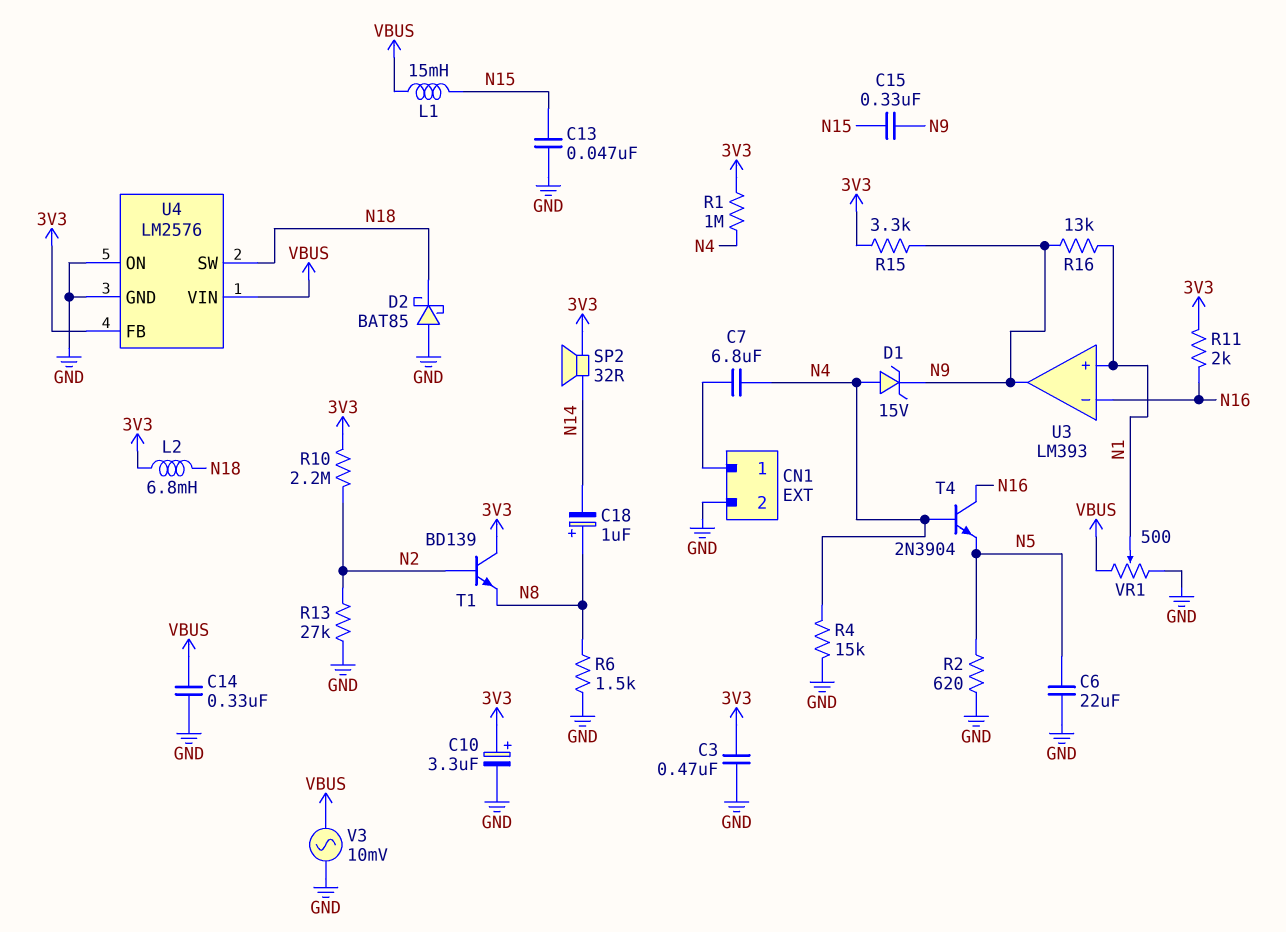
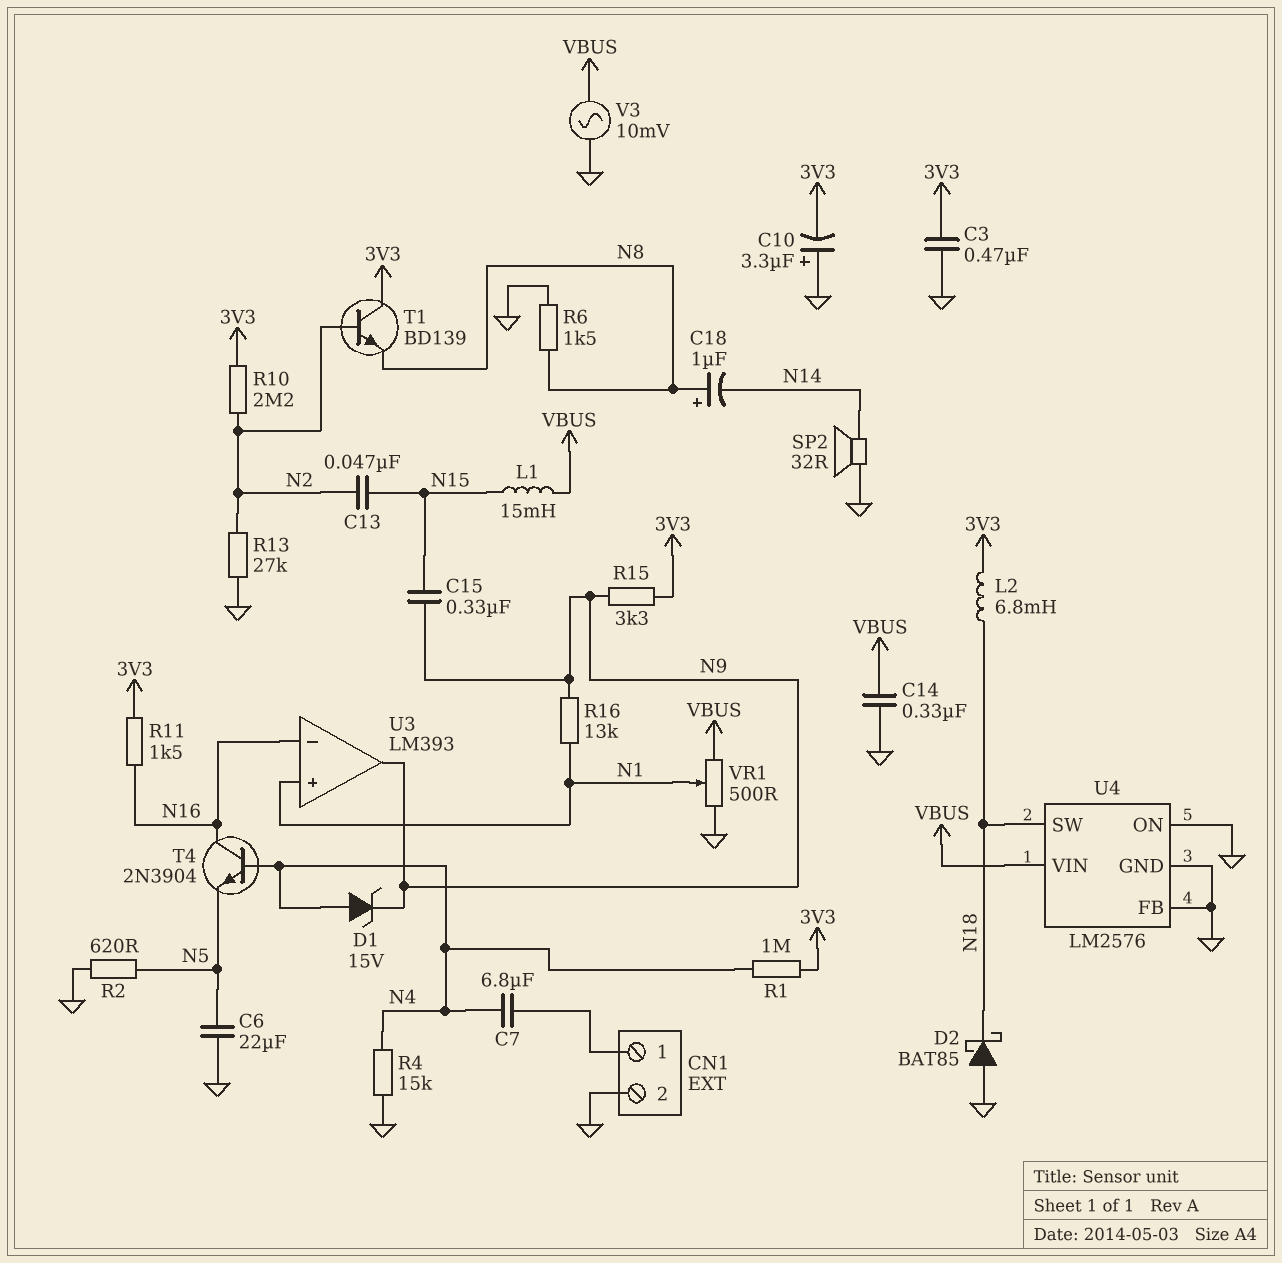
C10: 3.3uF (plus 3V3, minus GND) -> 3.3uF (plus GND, minus 3V3)
C13: 47nF (GND, N15) -> 47nF (N2, N15)
R11: 2k (3V3, N16) -> 1.5k (3V3, N16)
SP2: speaker 32R (3V3, N14) -> speaker 32R (GND, N14)
U4 pin FB: 3V3 -> GND

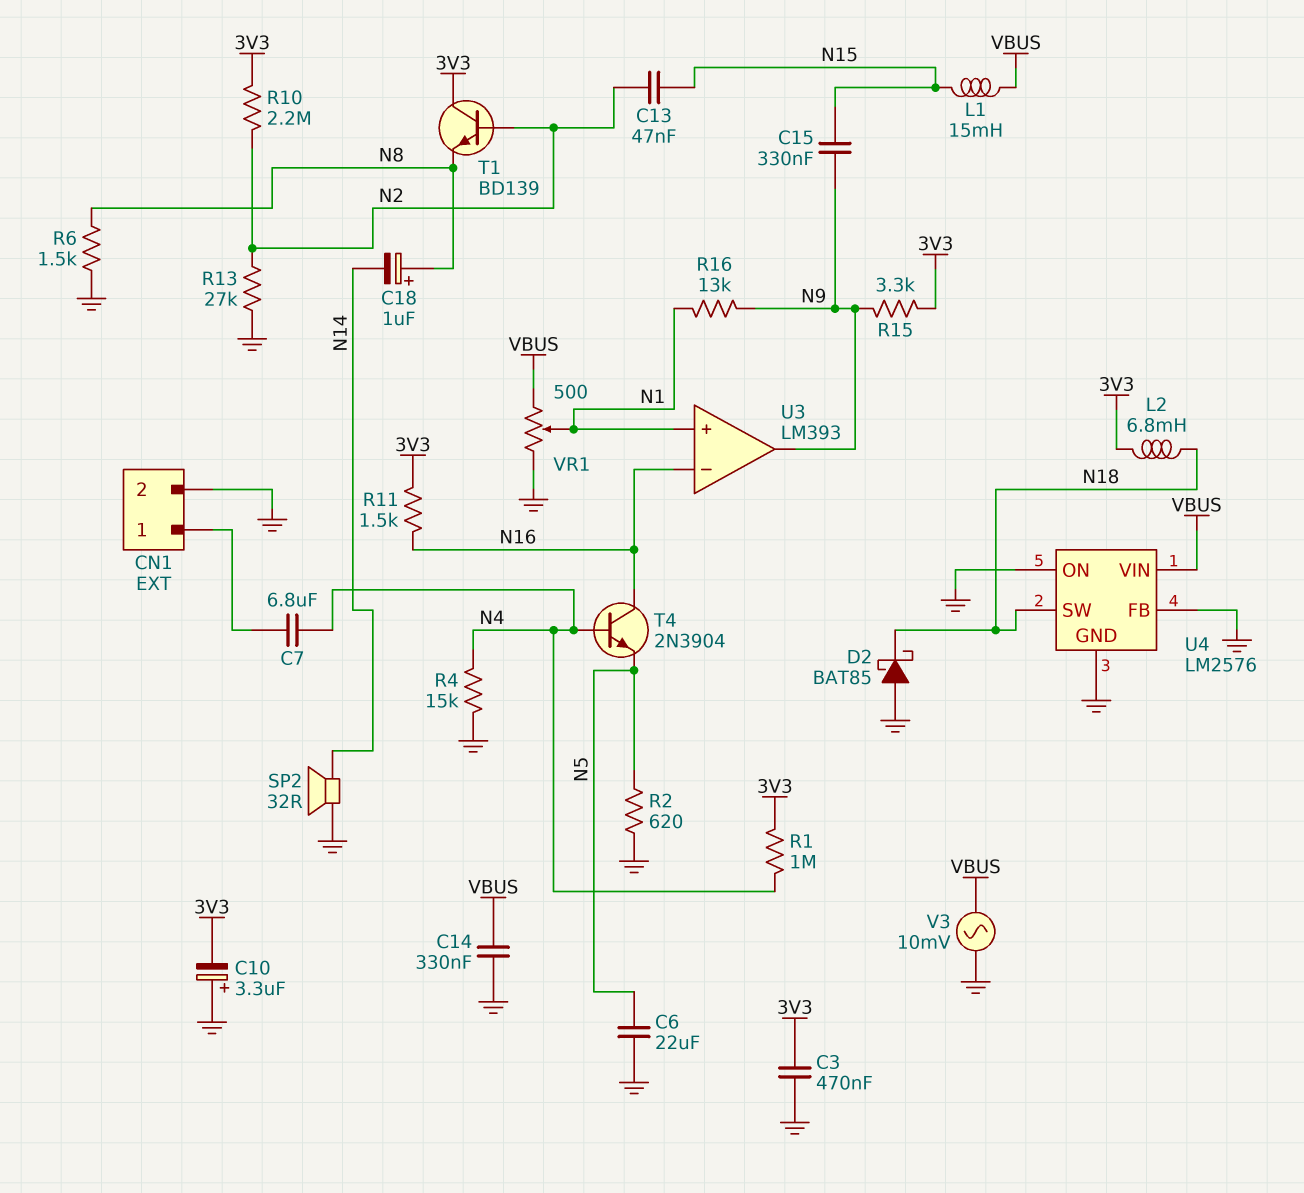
D1: zener 15V (A N4, K N9) -> none

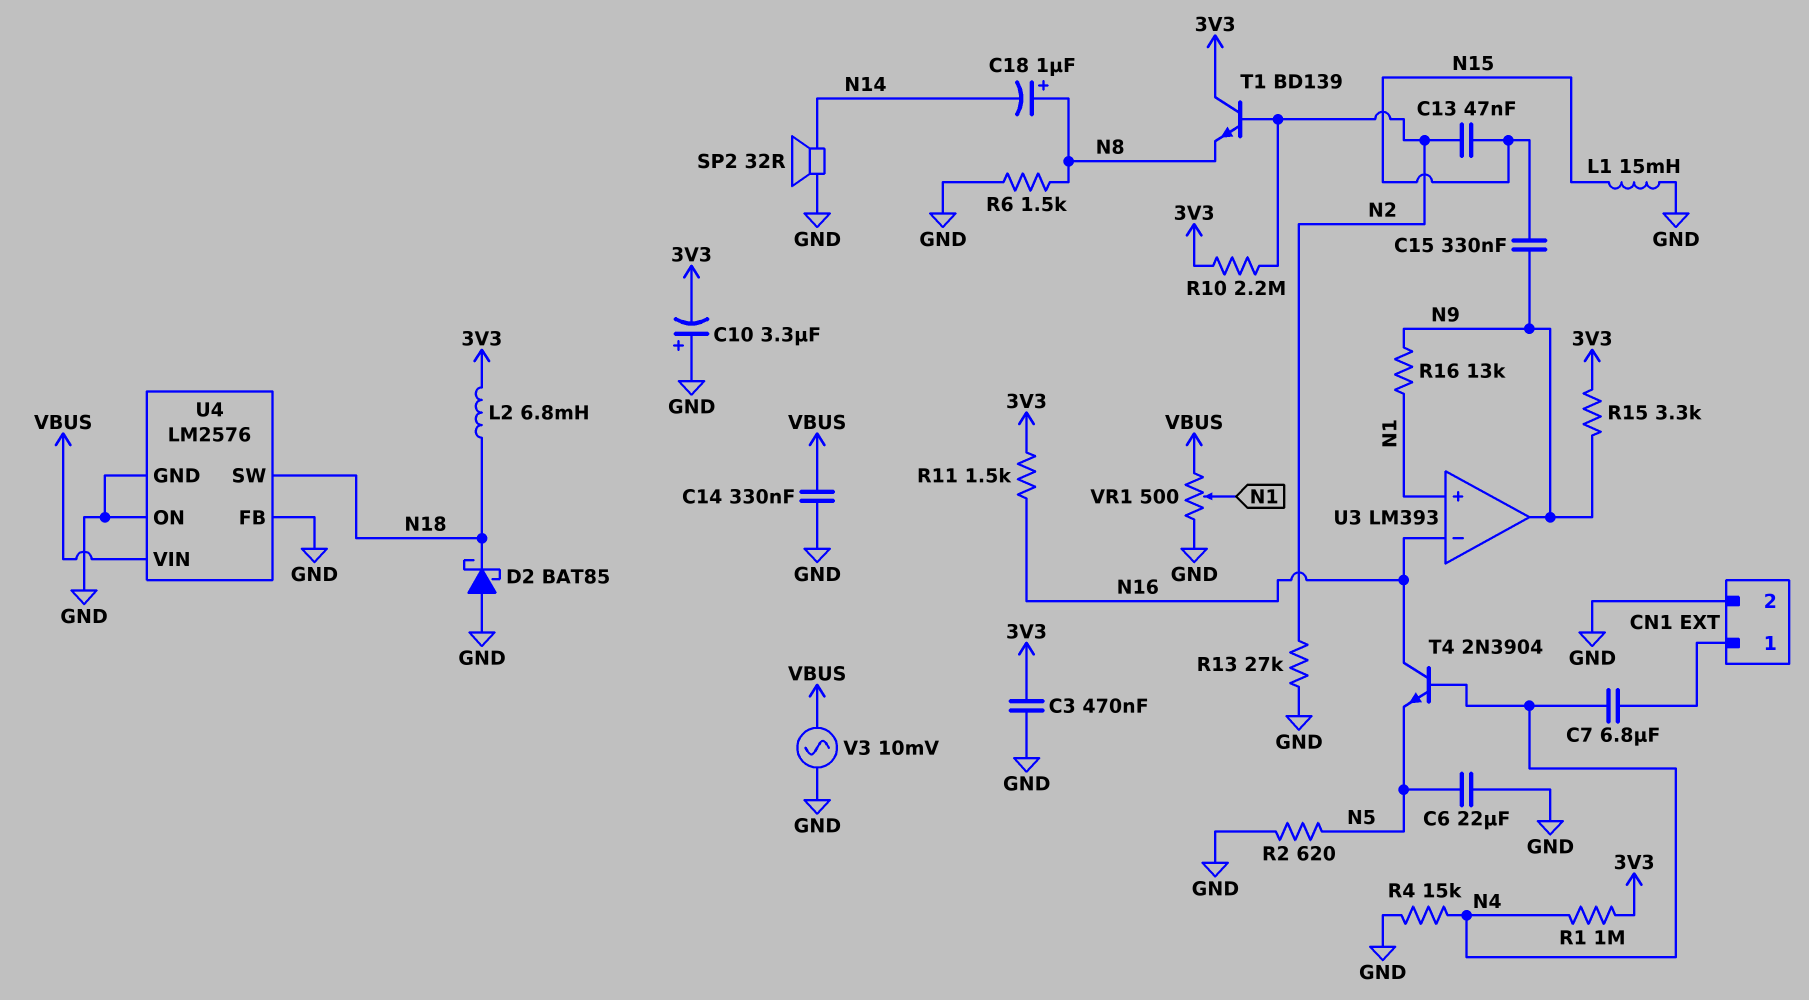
L1: 15mH (N15, VBUS) -> 15mH (GND, N15)

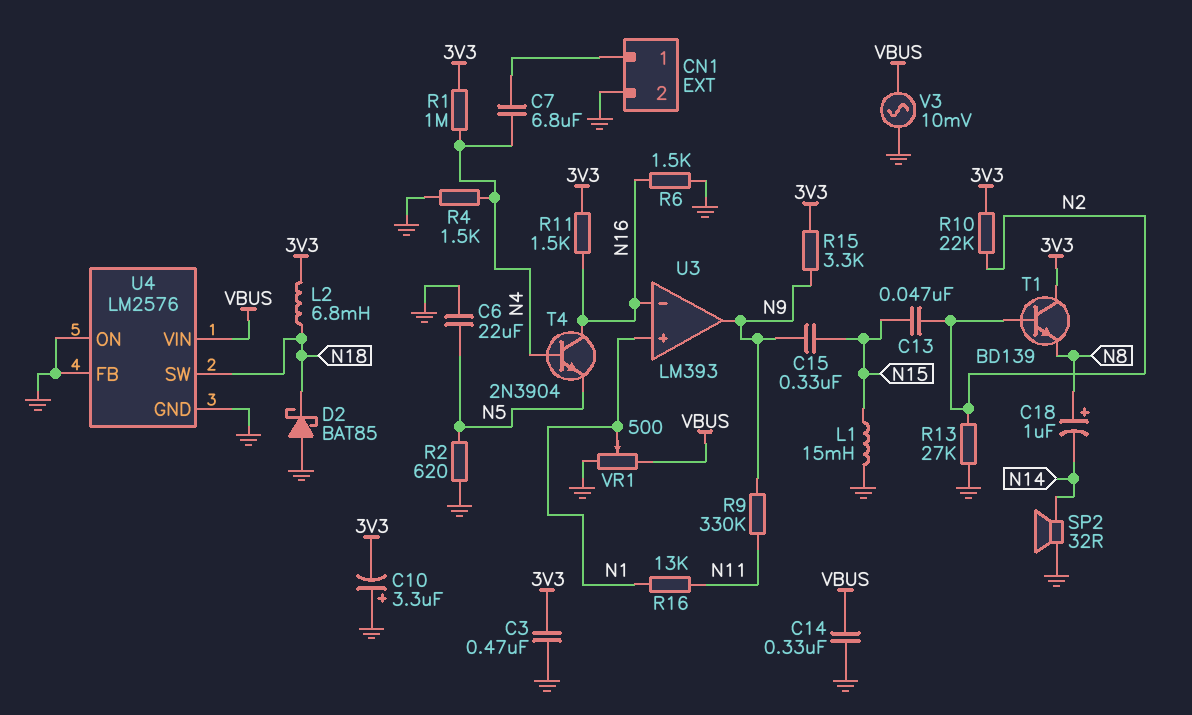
R4: 15k (GND, N4) -> 1.5k (GND, N4)
R6: 1.5k (GND, N8) -> 1.5k (GND, N16)
R9: none -> 330k (N9, N11)
R10: 2.2M (3V3, N2) -> 22k (3V3, N2)
R16: 13k (N1, N9) -> 13k (N1, N11)

